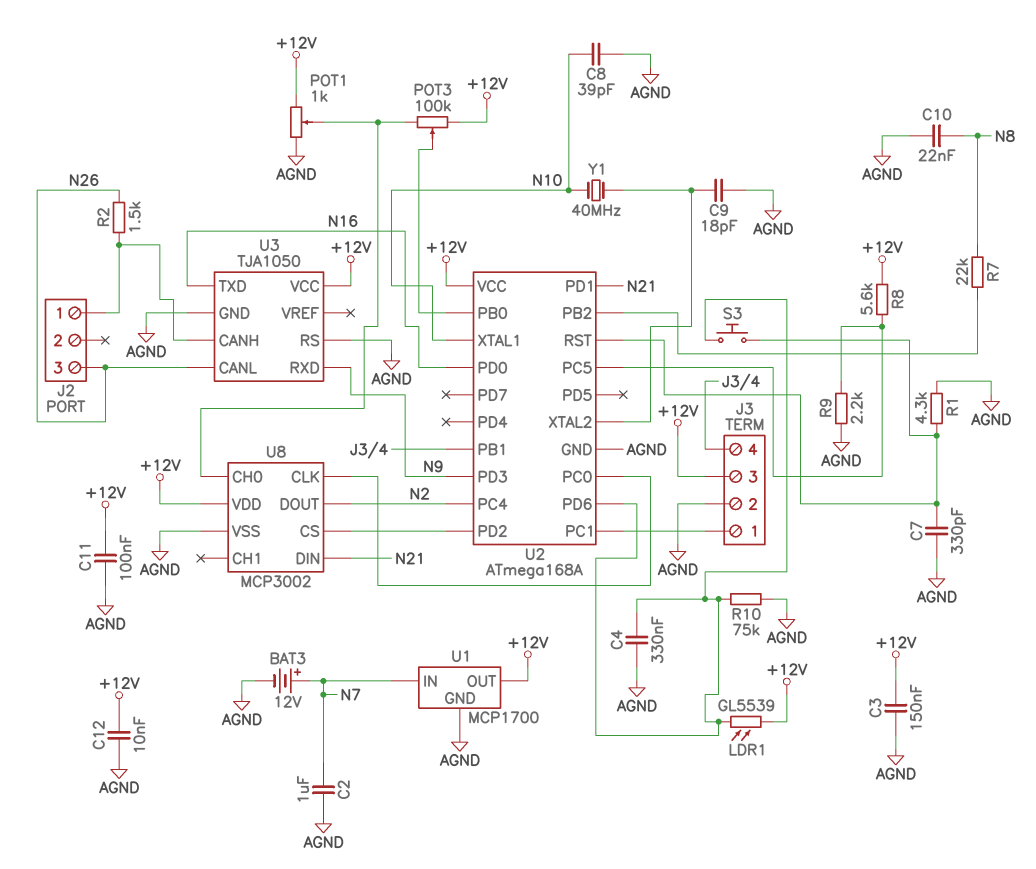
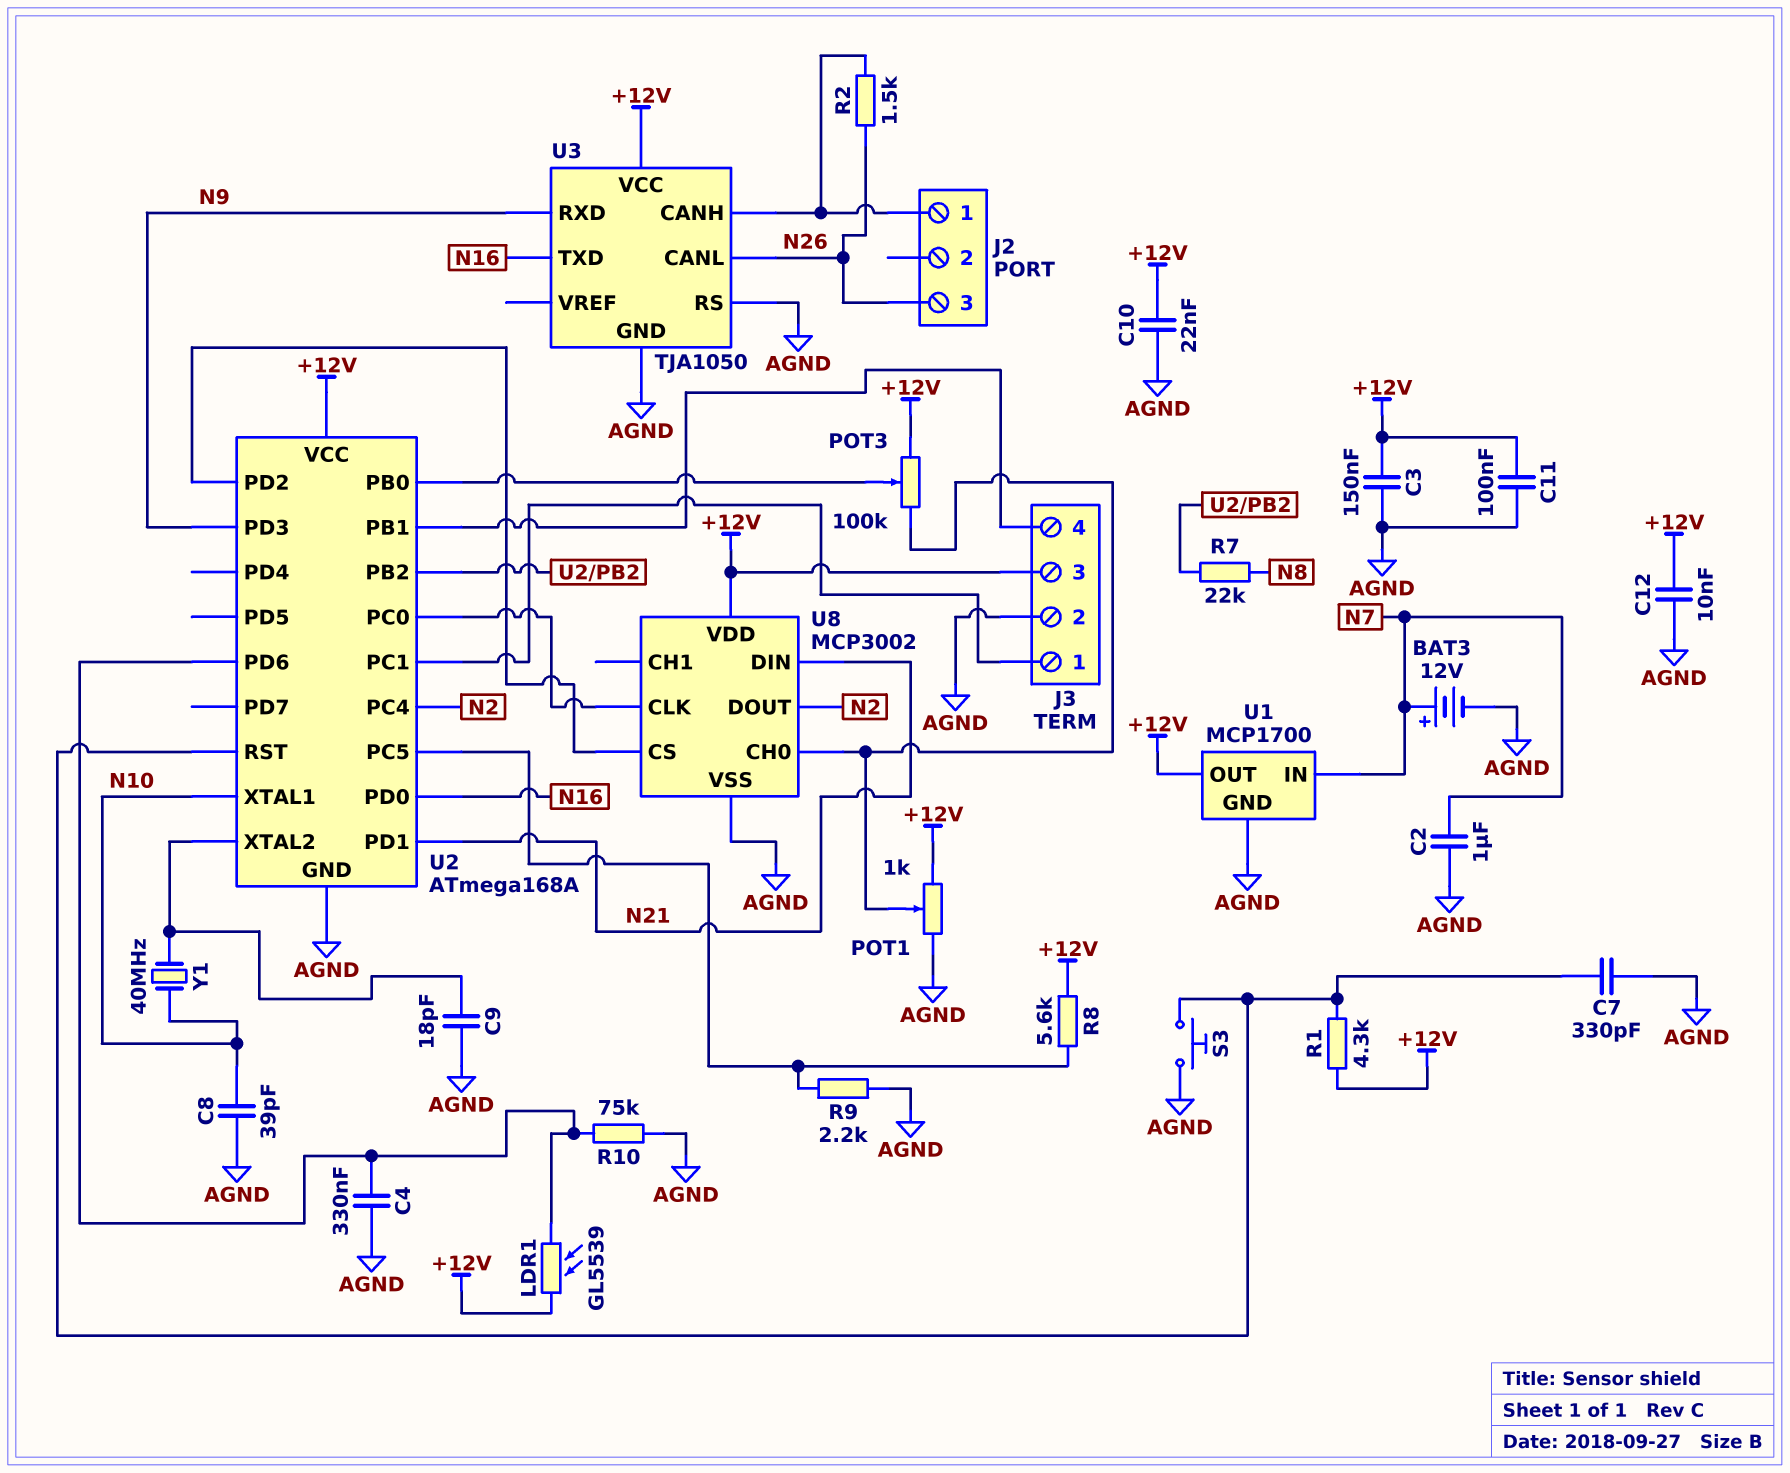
C10: 22nF (AGND, N8) -> 22nF (+12V, AGND)
R1: 4.3k (AGND, U2/RST) -> 4.3k (+12V, U2/RST)
S3: button (U2/PD6, U2/RST) -> button (AGND, U2/RST)

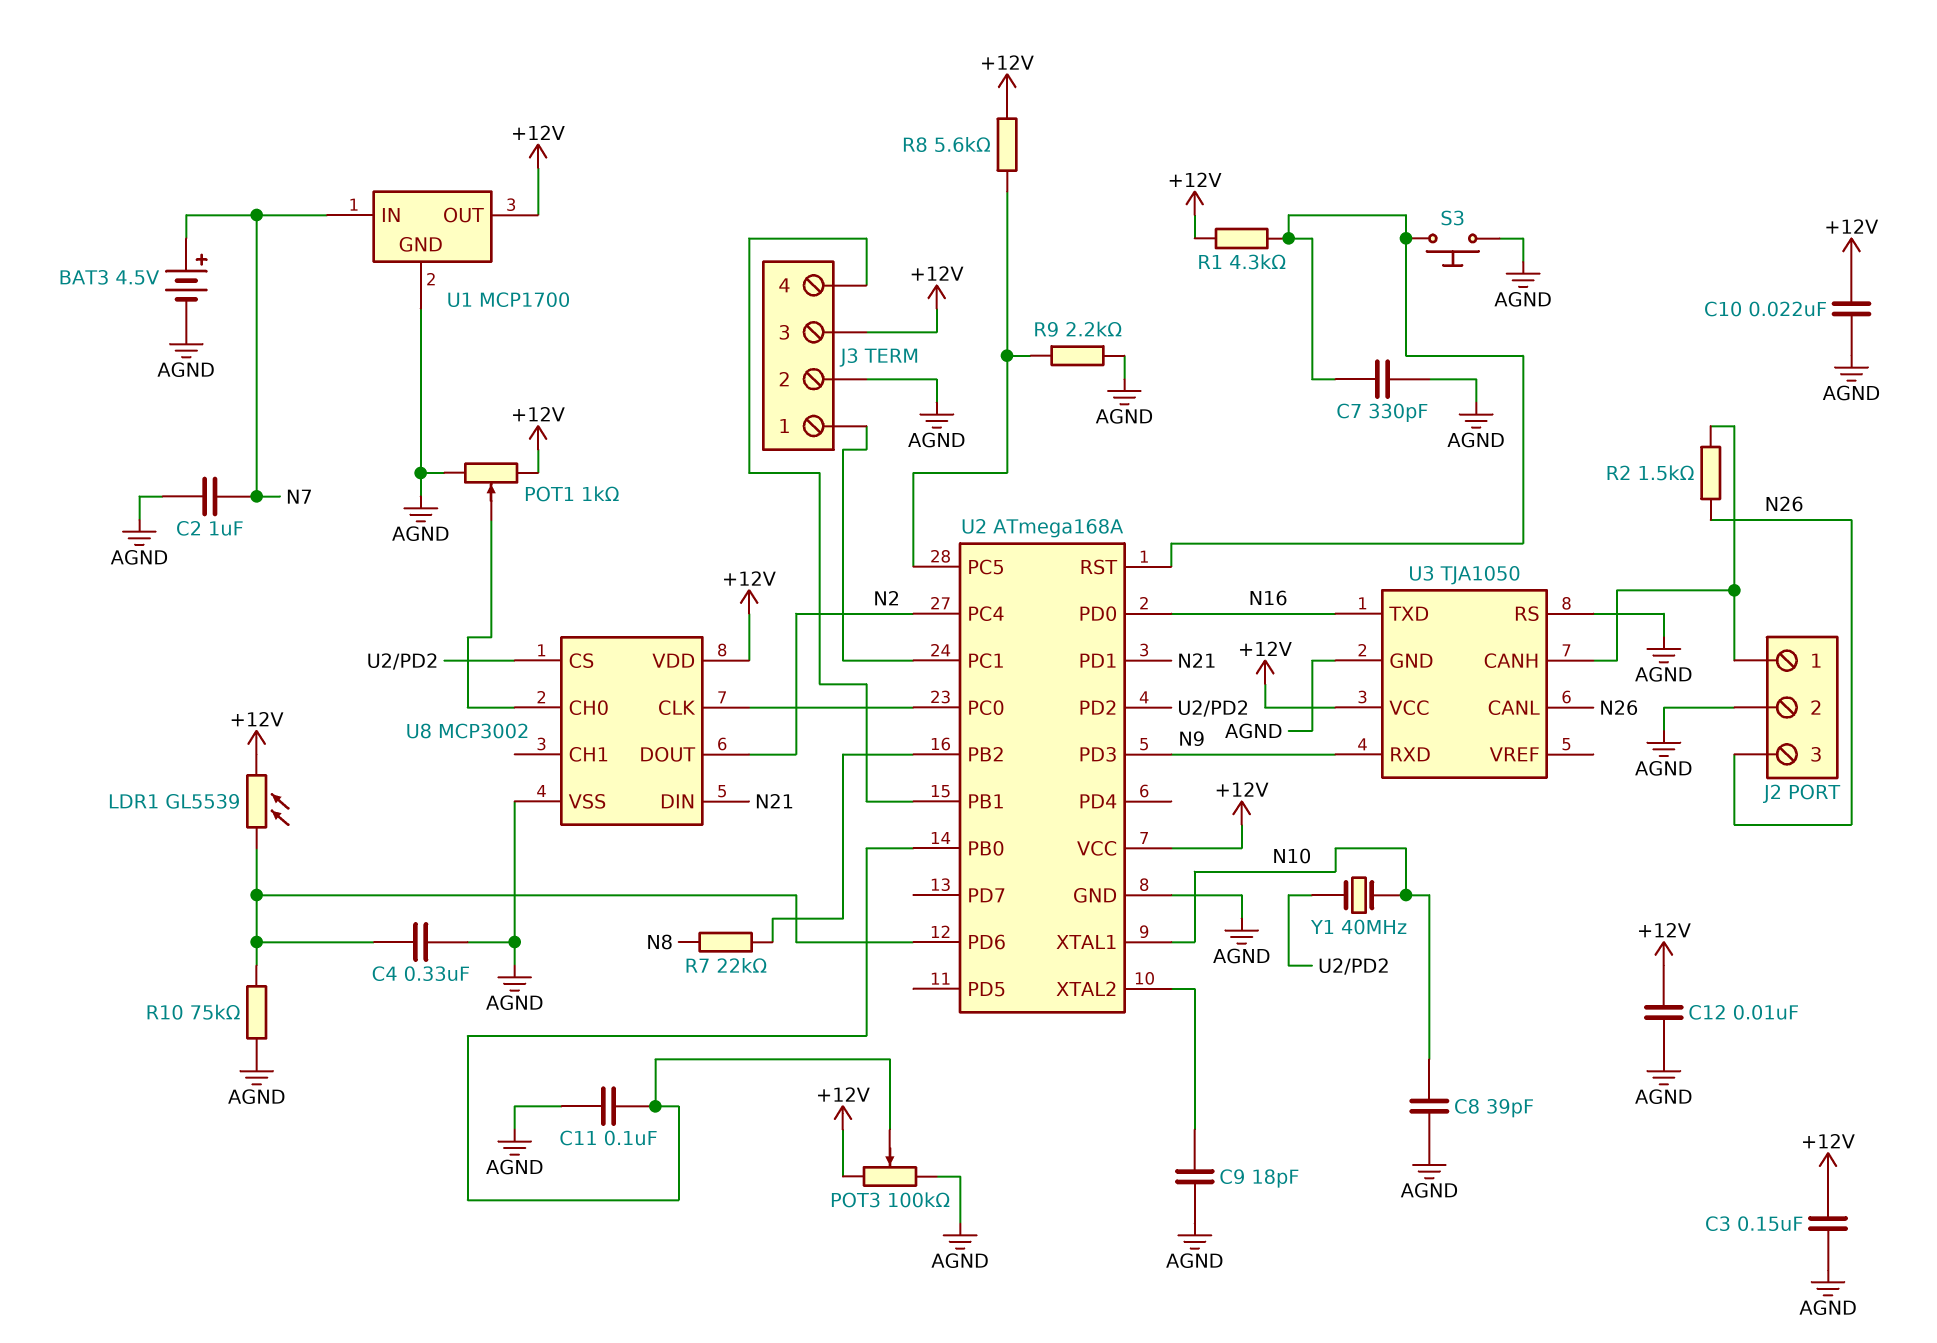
BAT3: 12V (plus N7, minus AGND) -> 4.5V (plus N7, minus AGND)
C11: 100nF (+12V, AGND) -> 100nF (AGND, U2/PB0)
J2 pin 2: none -> AGND
POT3: 100k (+12V, U8/CH0, wiper U2/PB0) -> 100k (+12V, AGND, wiper U2/PB0)
Y1: 40MHz (N10, U2/XTAL2) -> 40MHz (N10, U2/PD2)

